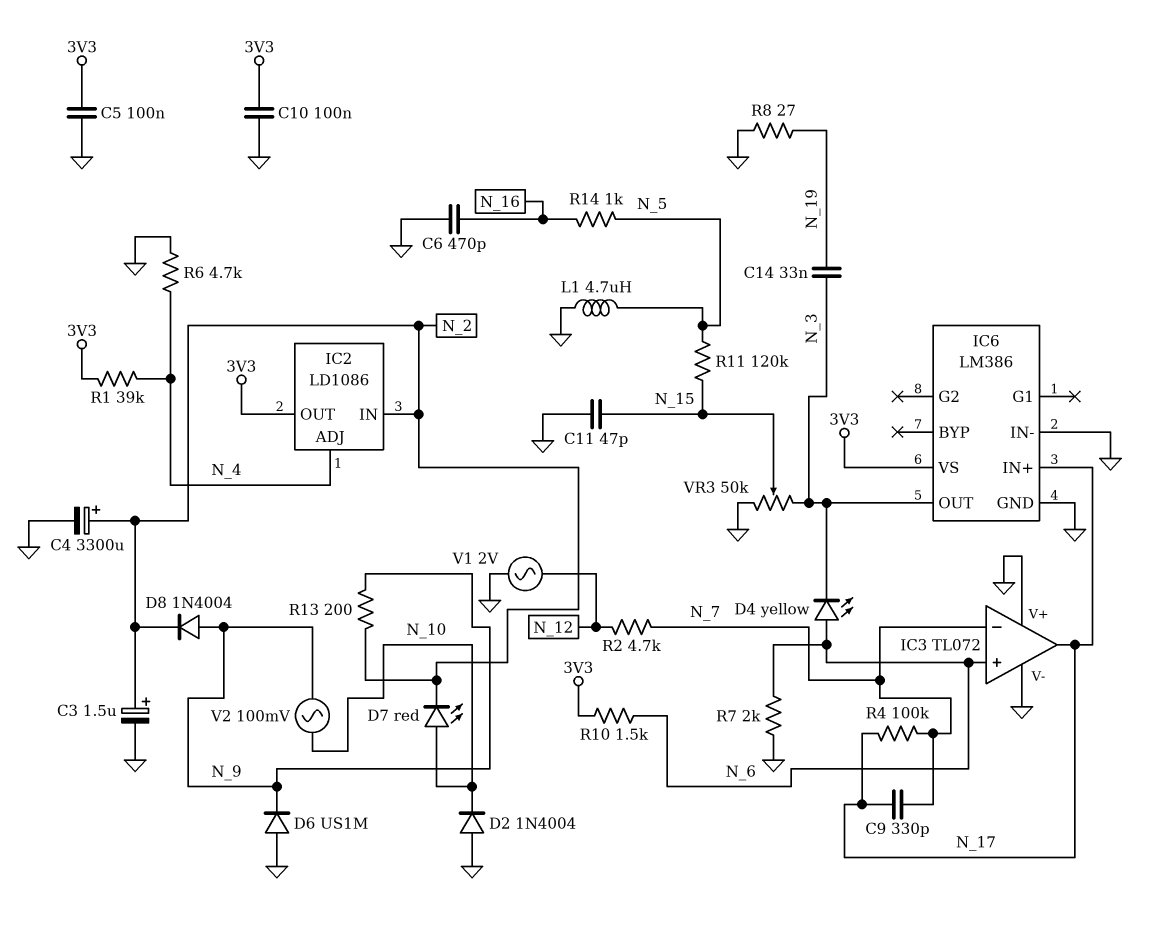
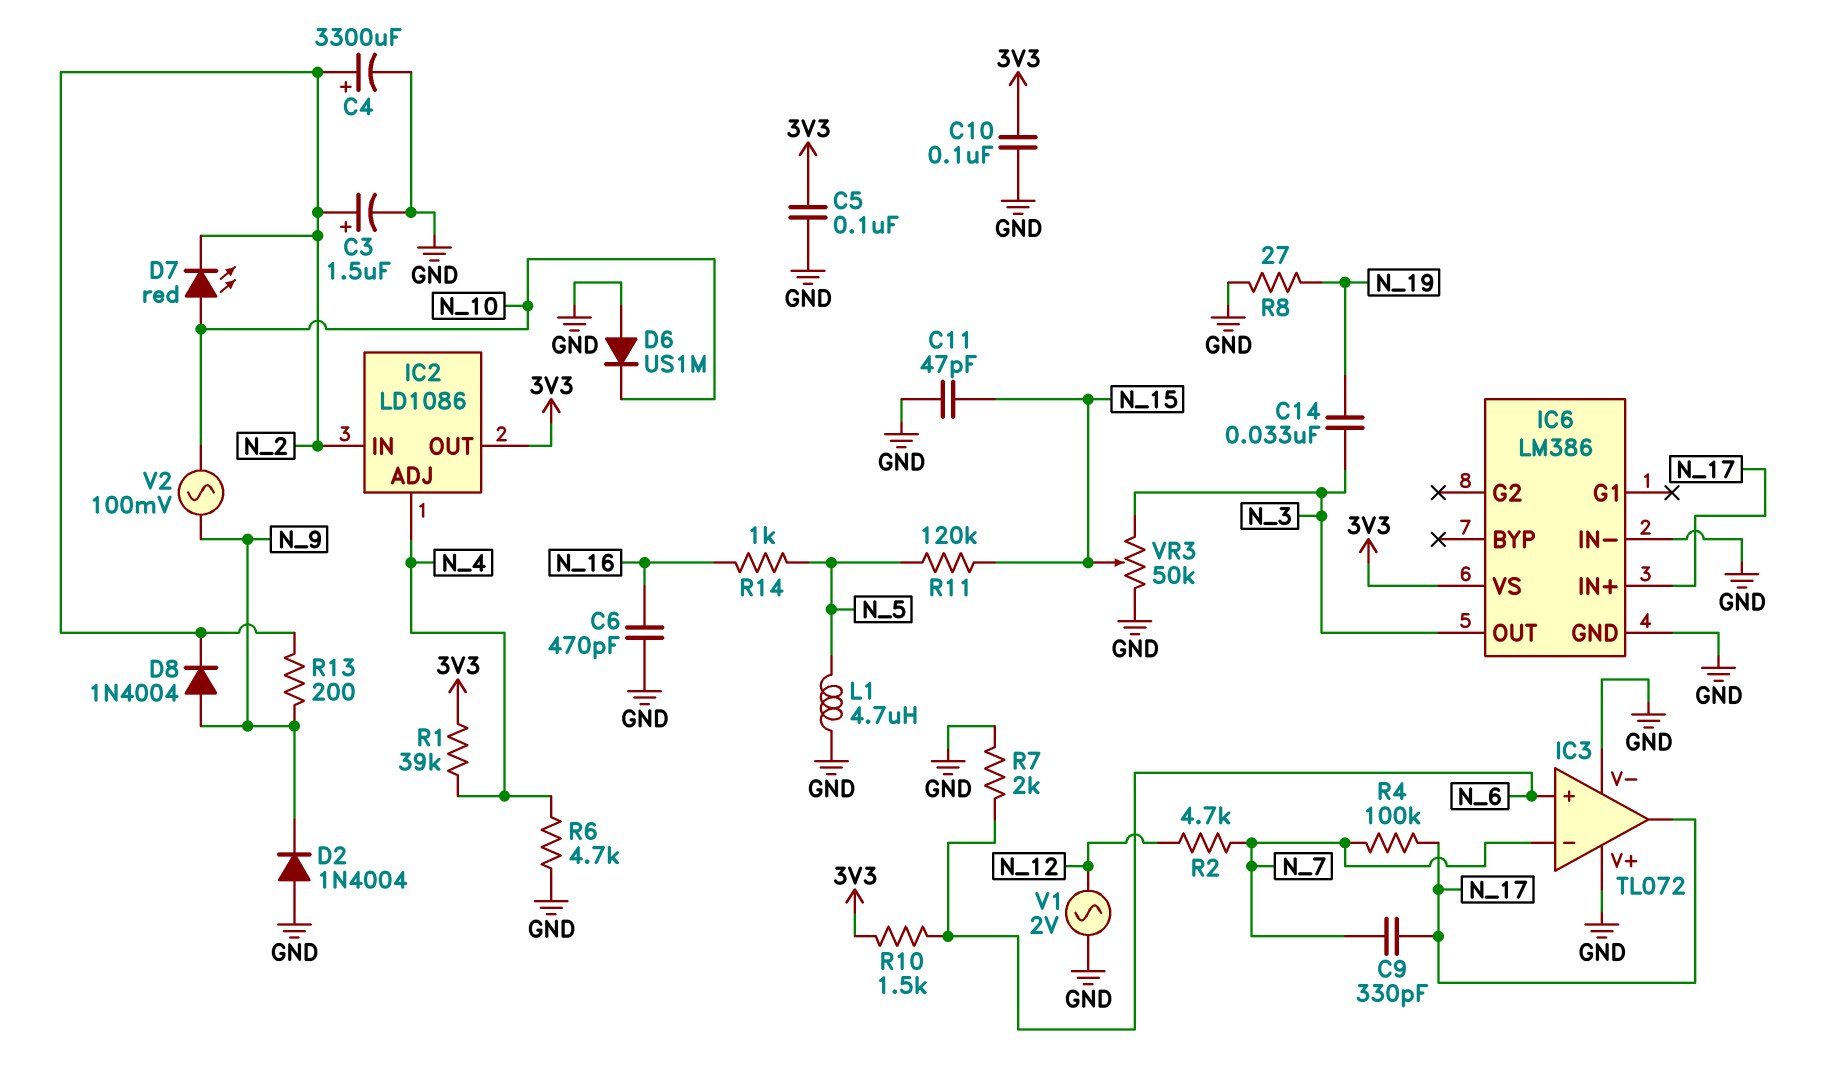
D2: diode 1N4004 (A GND, K N_10) -> diode 1N4004 (A GND, K N_9)
D4: LED yellow (A N_6, K N_3) -> none
D6: diode US1M (A GND, K N_9) -> diode US1M (A GND, K N_10)

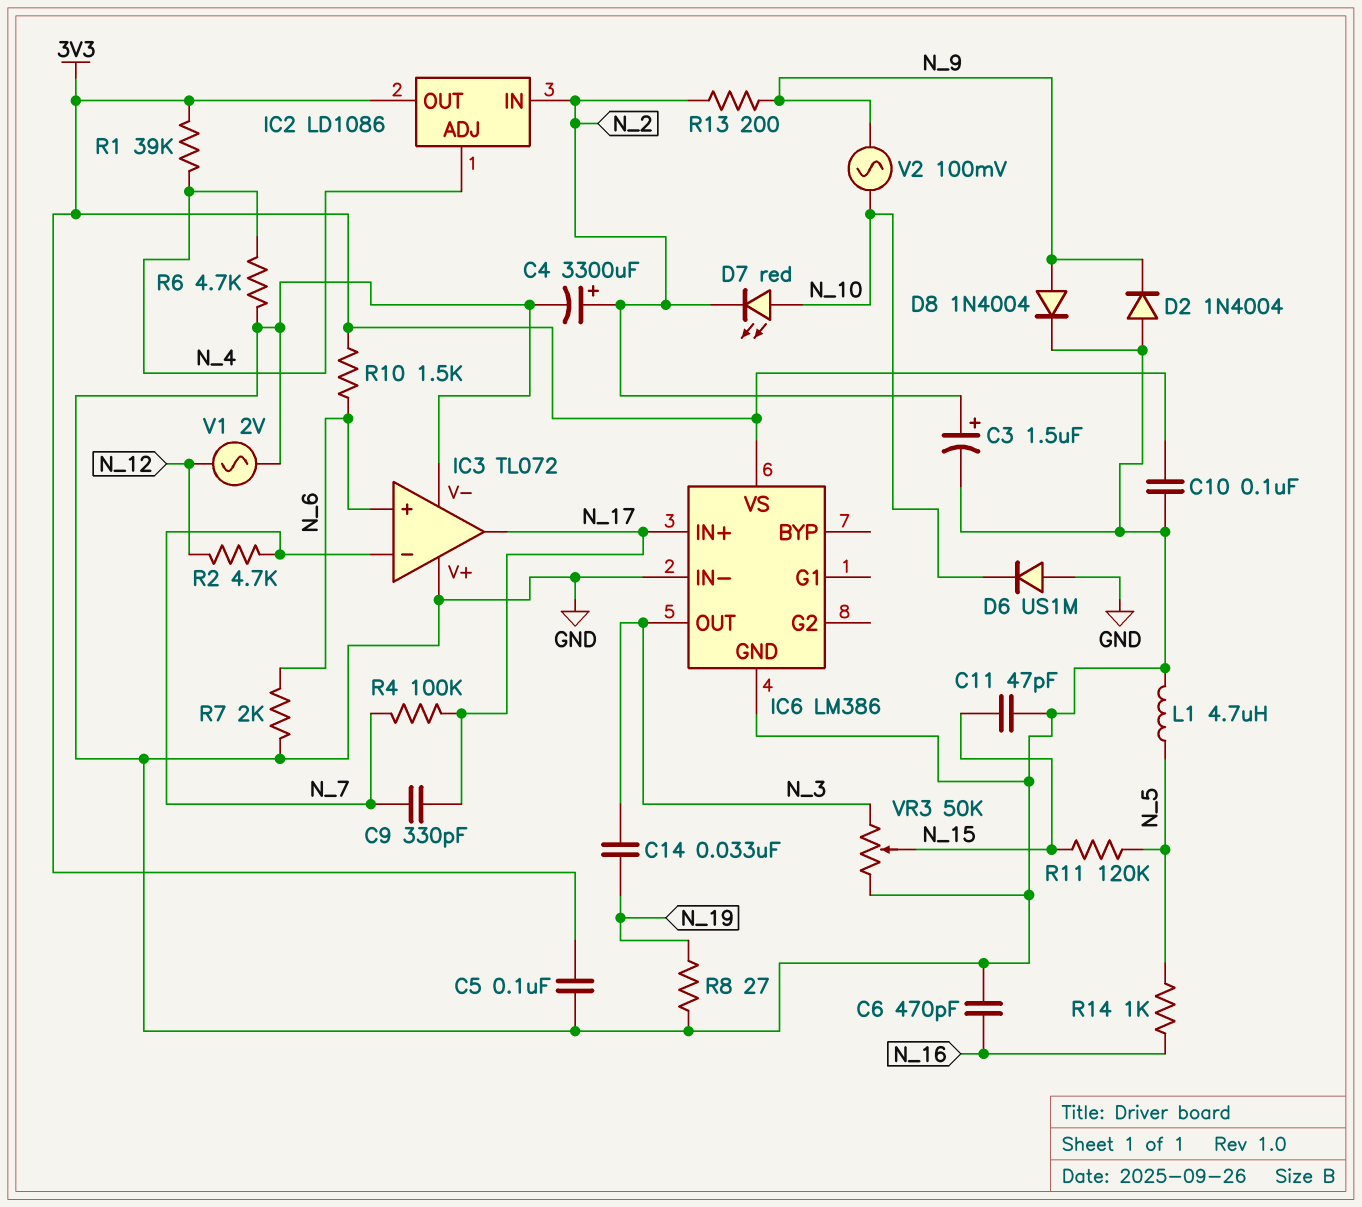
D8: diode 1N4004 (A N_9, K N_2) -> diode 1N4004 (A N_9, K GND)

